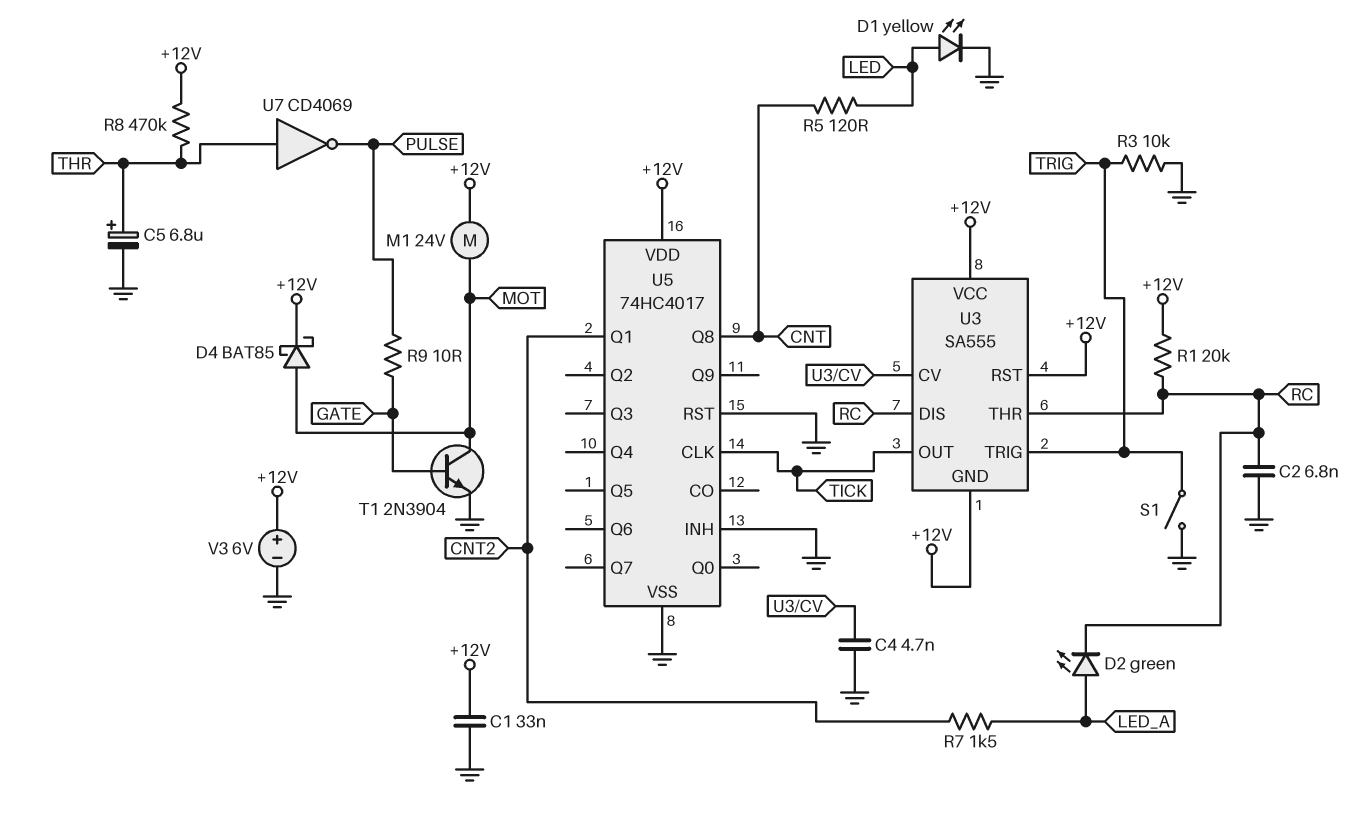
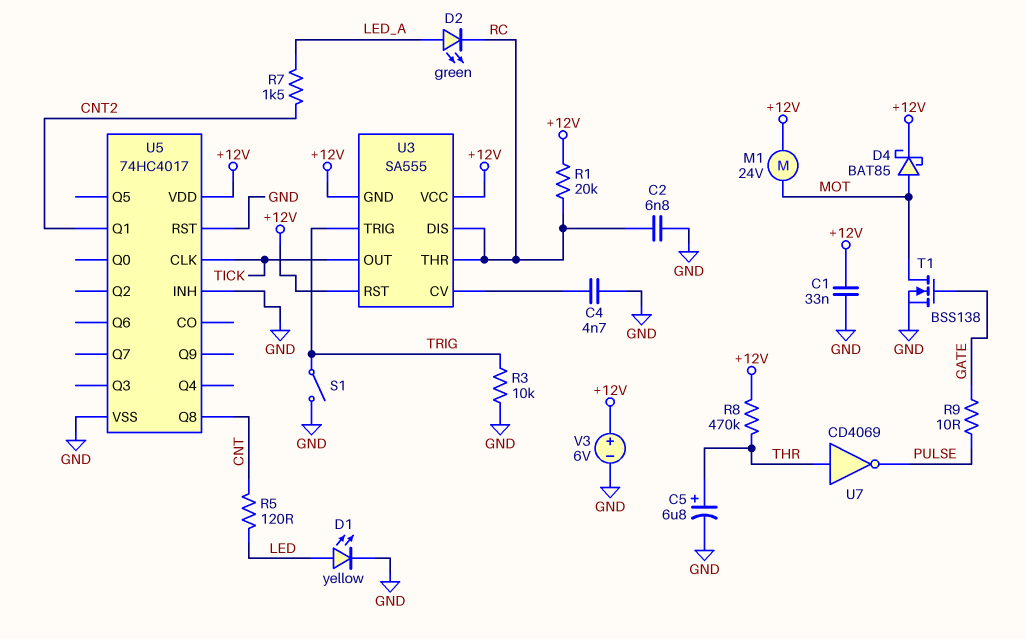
T1: NPN 2N3904 (B GATE, C MOT, E GND) -> NMOS BSS138 (G GATE, D MOT, S GND)

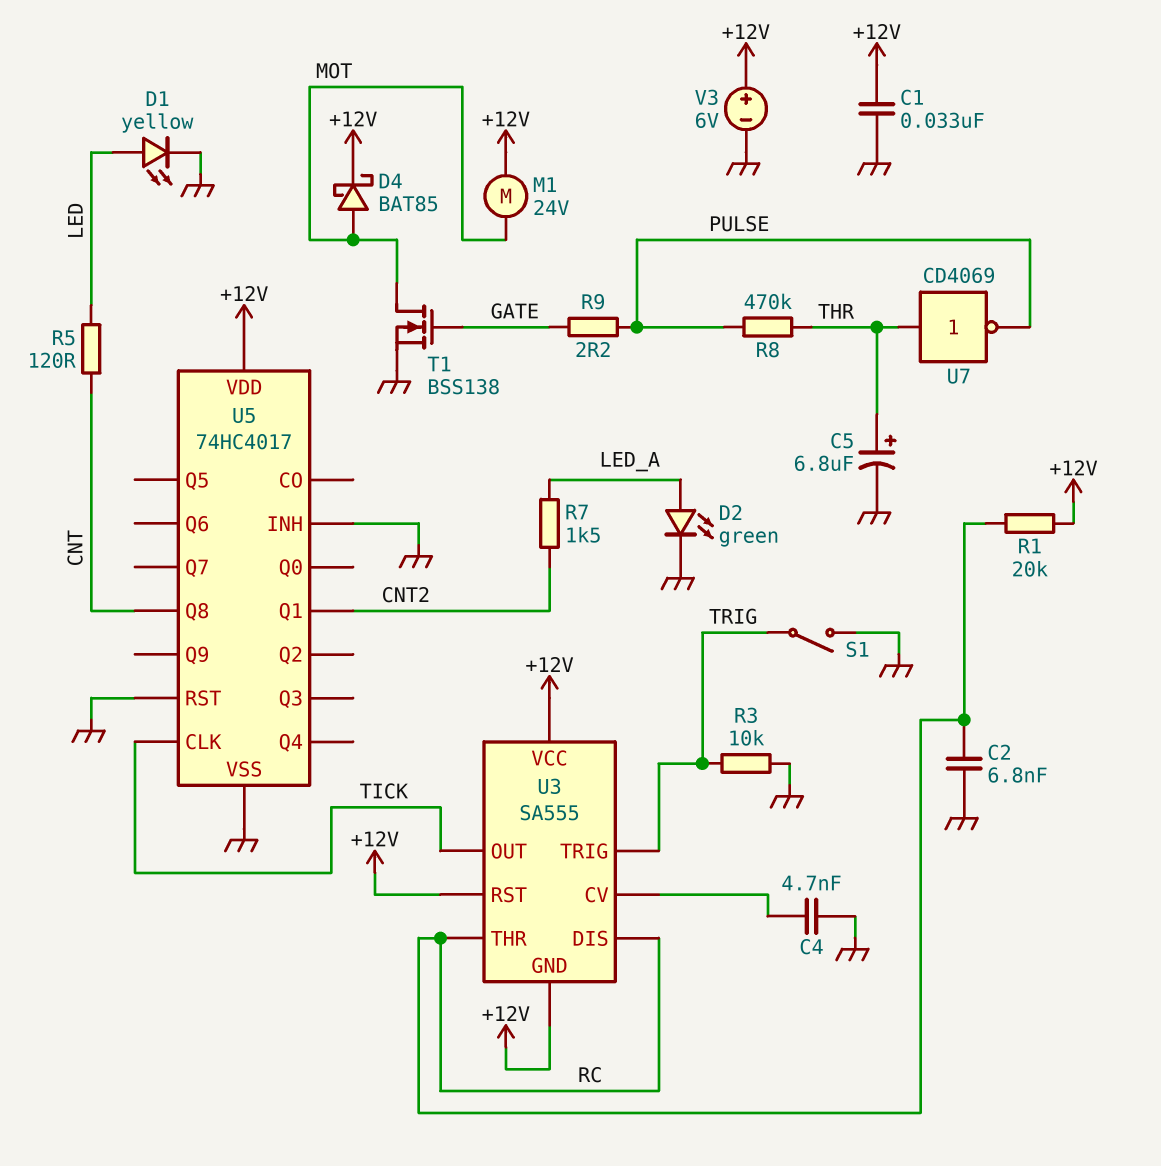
D2: LED green (A LED_A, K RC) -> LED green (A LED_A, K GND)
R8: 470k (+12V, THR) -> 470k (PULSE, THR)
R9: 10 (GATE, PULSE) -> 2.2 (GATE, PULSE)

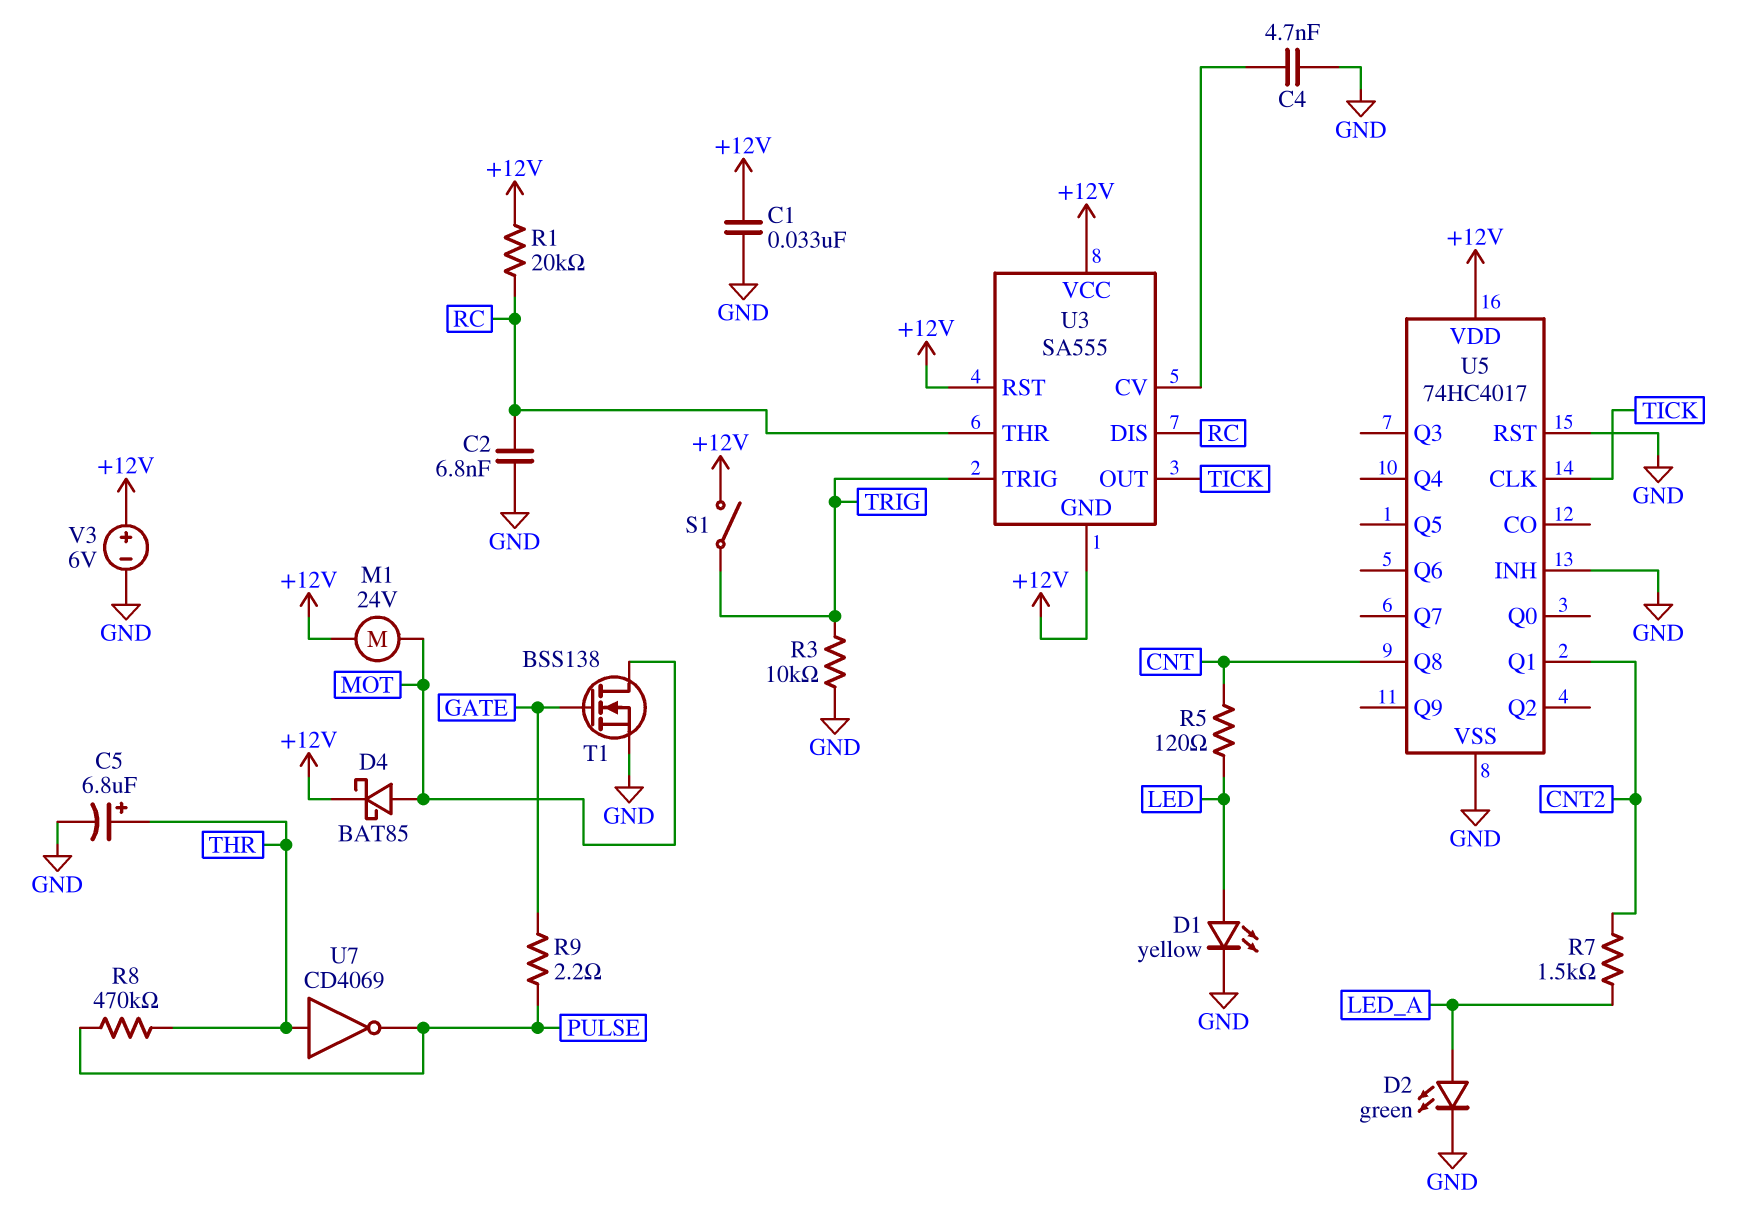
S1: switch (GND, TRIG) -> switch (+12V, TRIG)

